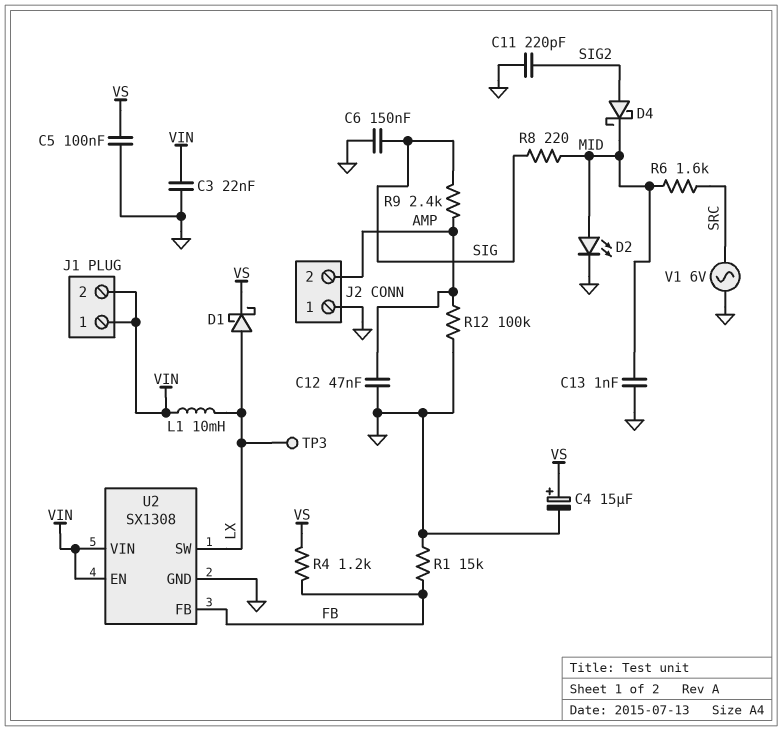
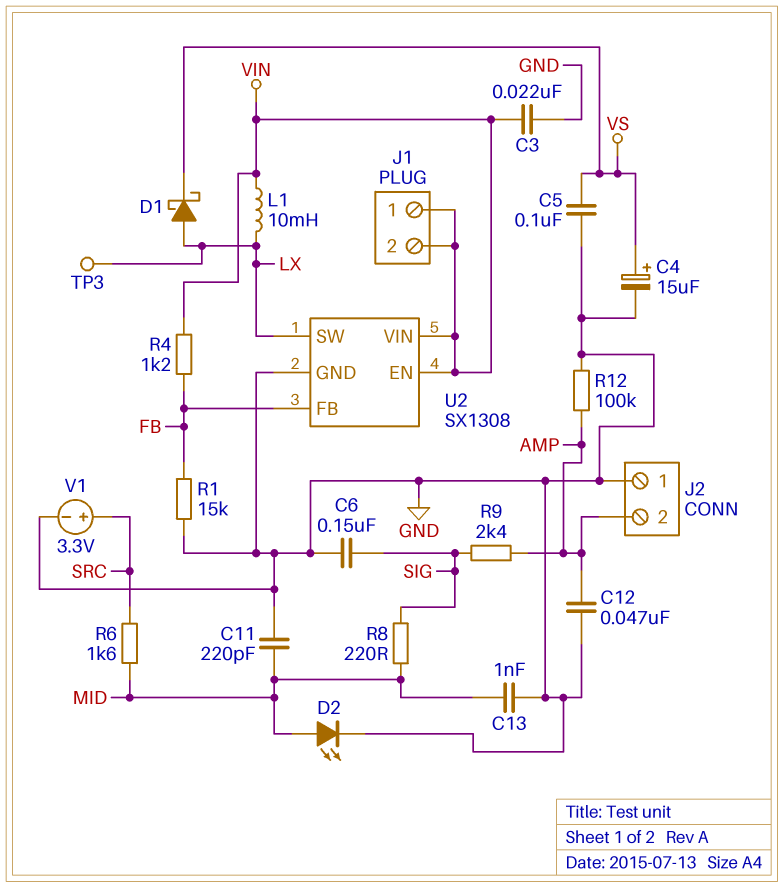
C11: 220pF (GND, SIG2) -> 220pF (GND, MID)
D4: schottky (A SIG2, K MID) -> none
R4: 1.2k (FB, VS) -> 1.2k (FB, VIN)
V1: AC 6V (GND, SRC) -> 3.3V (plus SRC, minus GND)

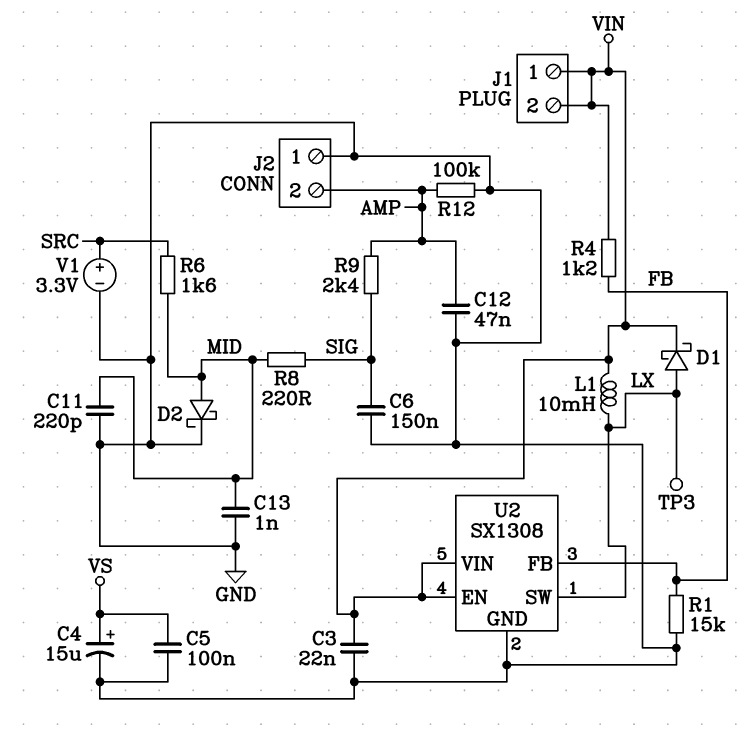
D1: schottky (A LX, K VS) -> schottky (A LX, K VIN)
D2: LED (A MID, K GND) -> schottky (A MID, K GND)

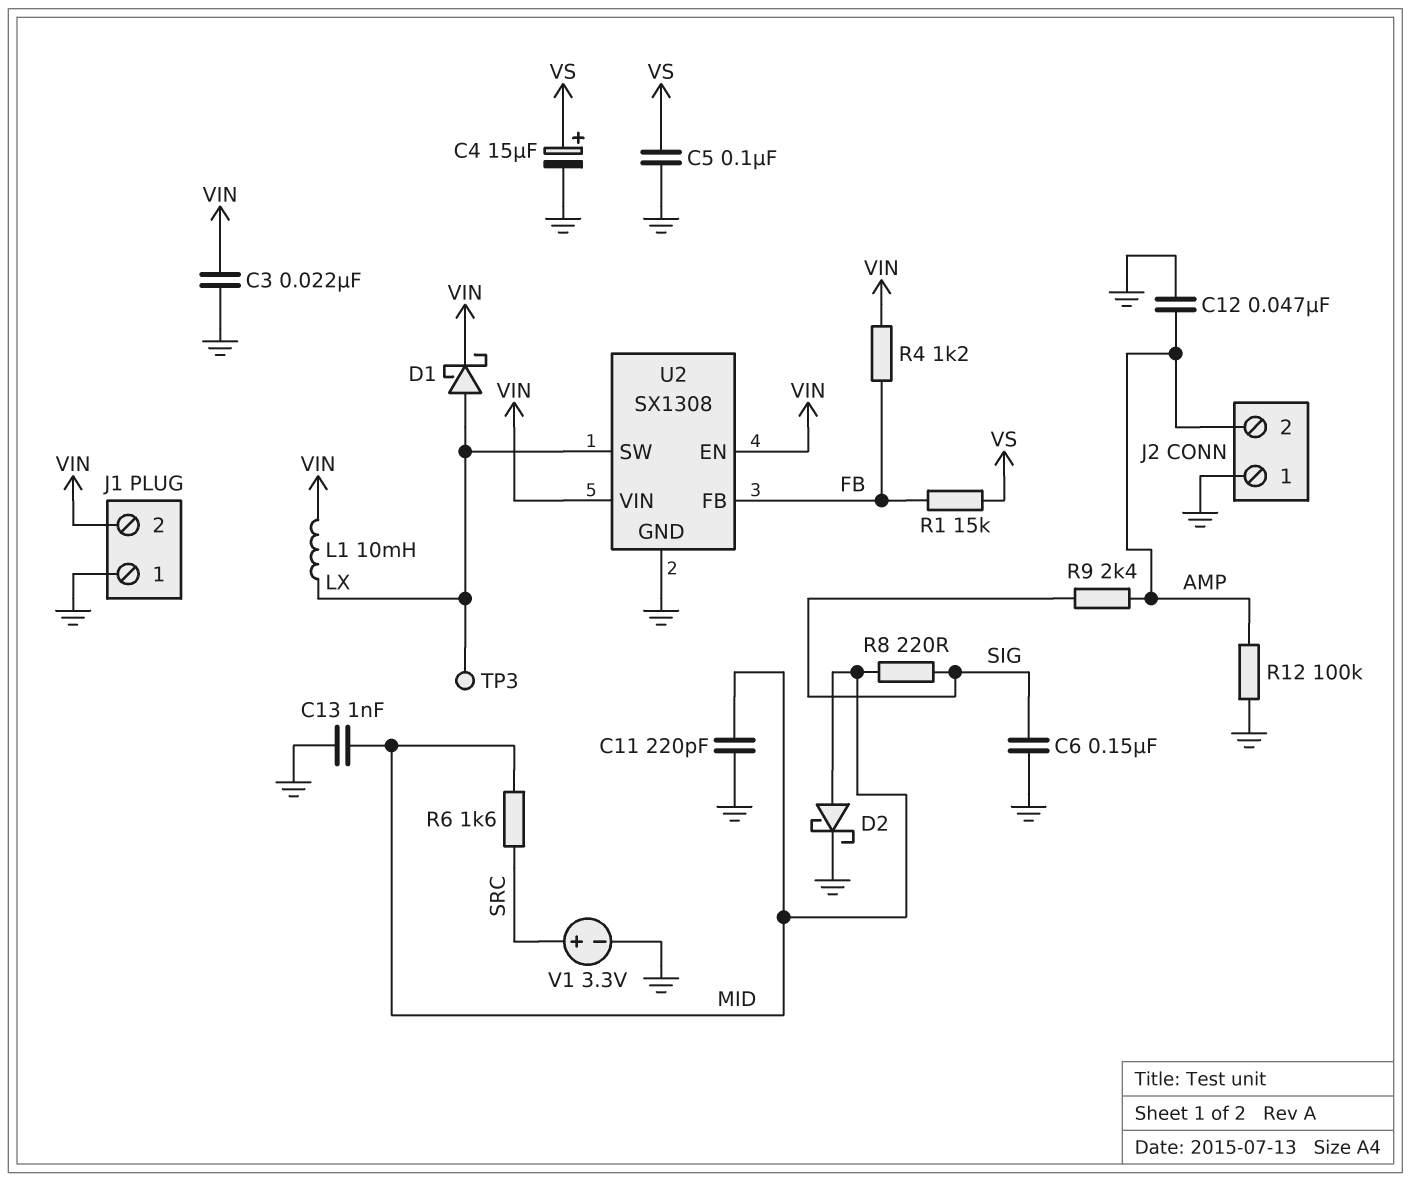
J1 pin 1: VIN -> GND
R1: 15k (FB, GND) -> 15k (FB, VS)

